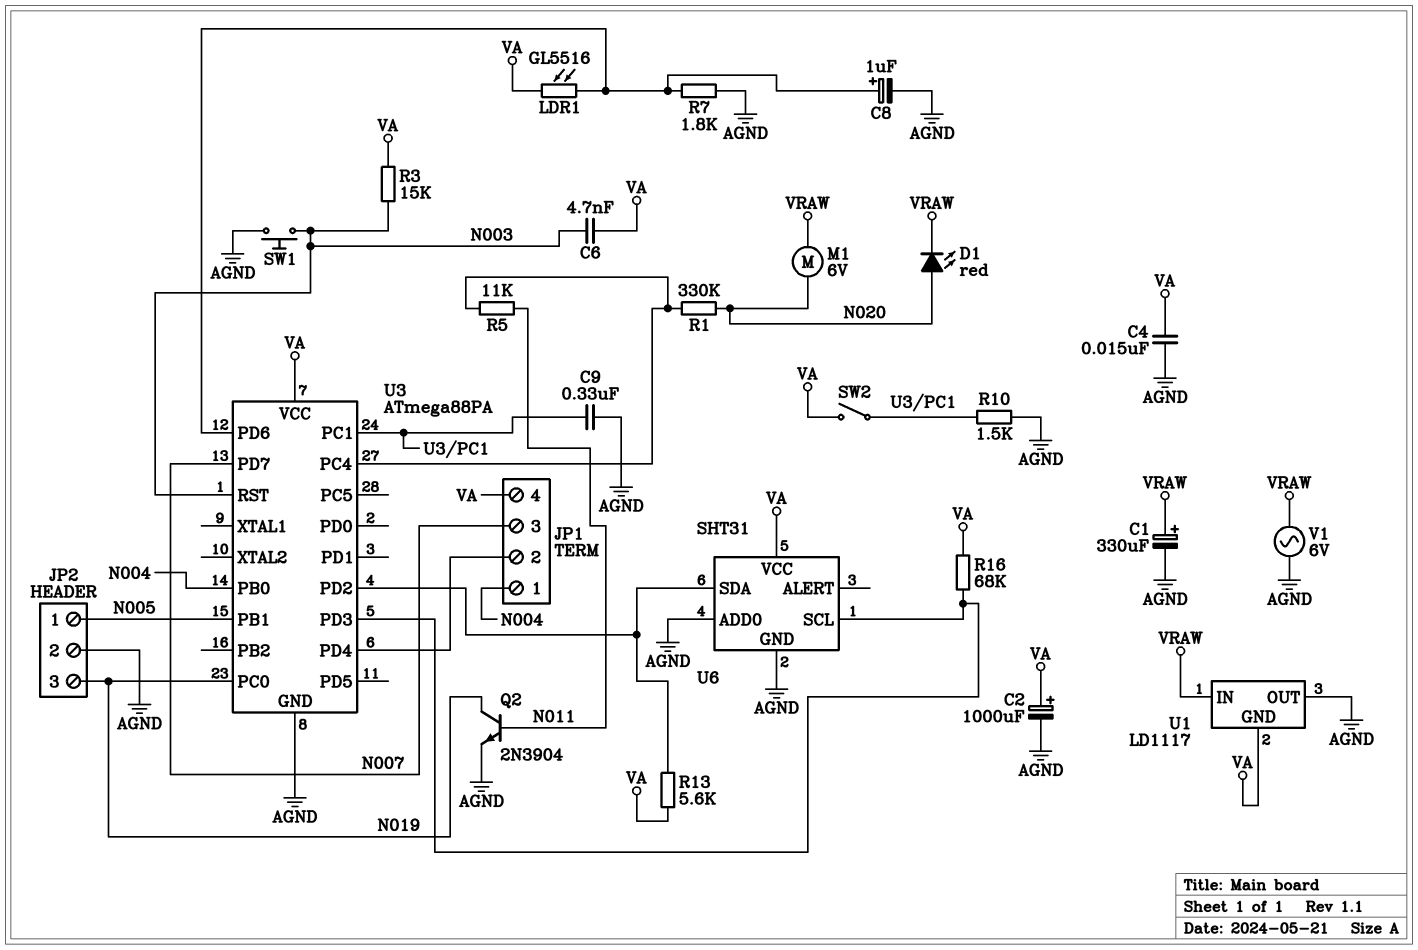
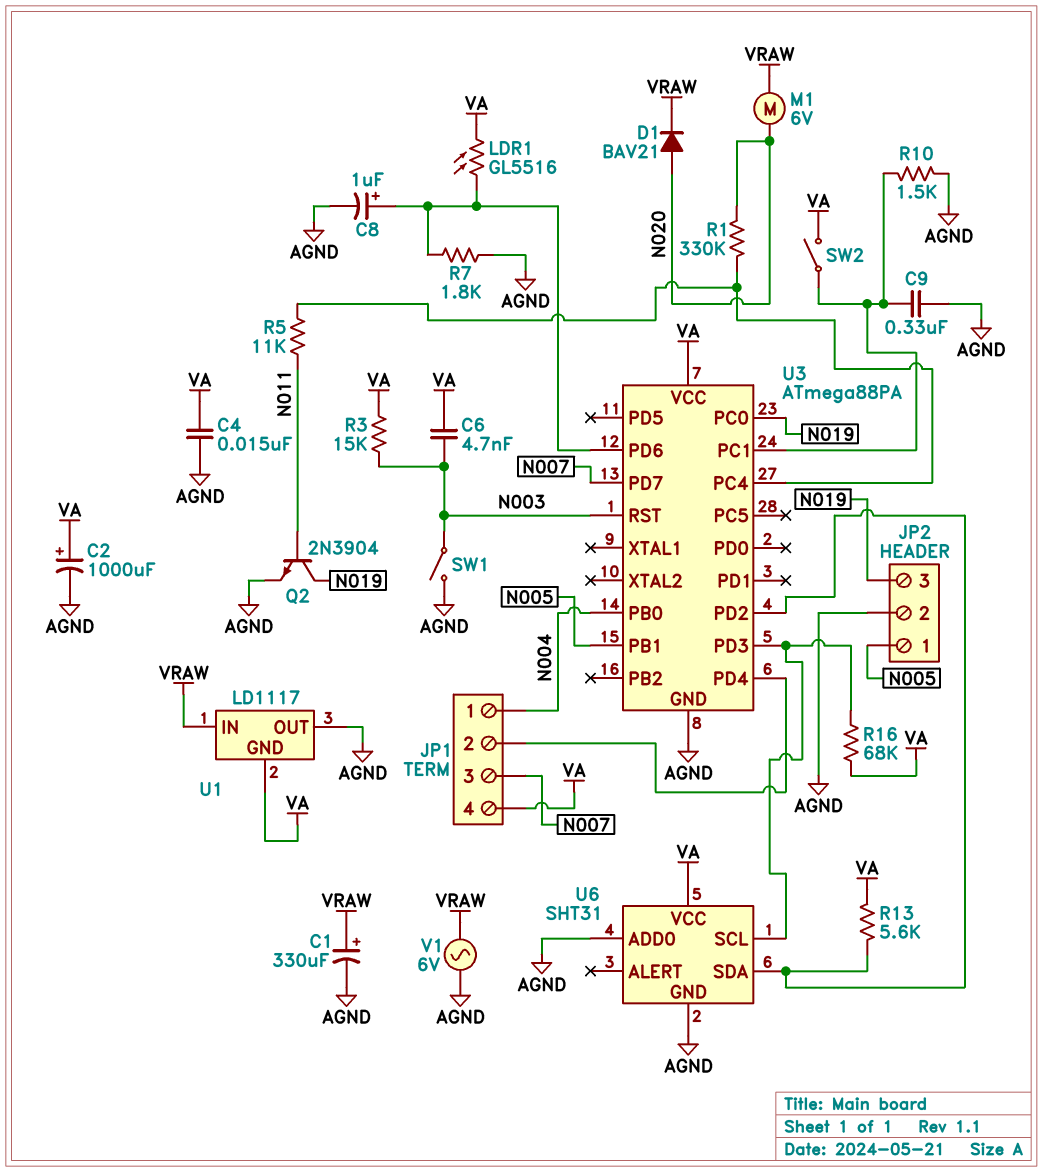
D1: LED red (A N020, K VRAW) -> diode BAV21 (A N020, K VRAW)
SW1: button (AGND, N003) -> switch (AGND, N003)

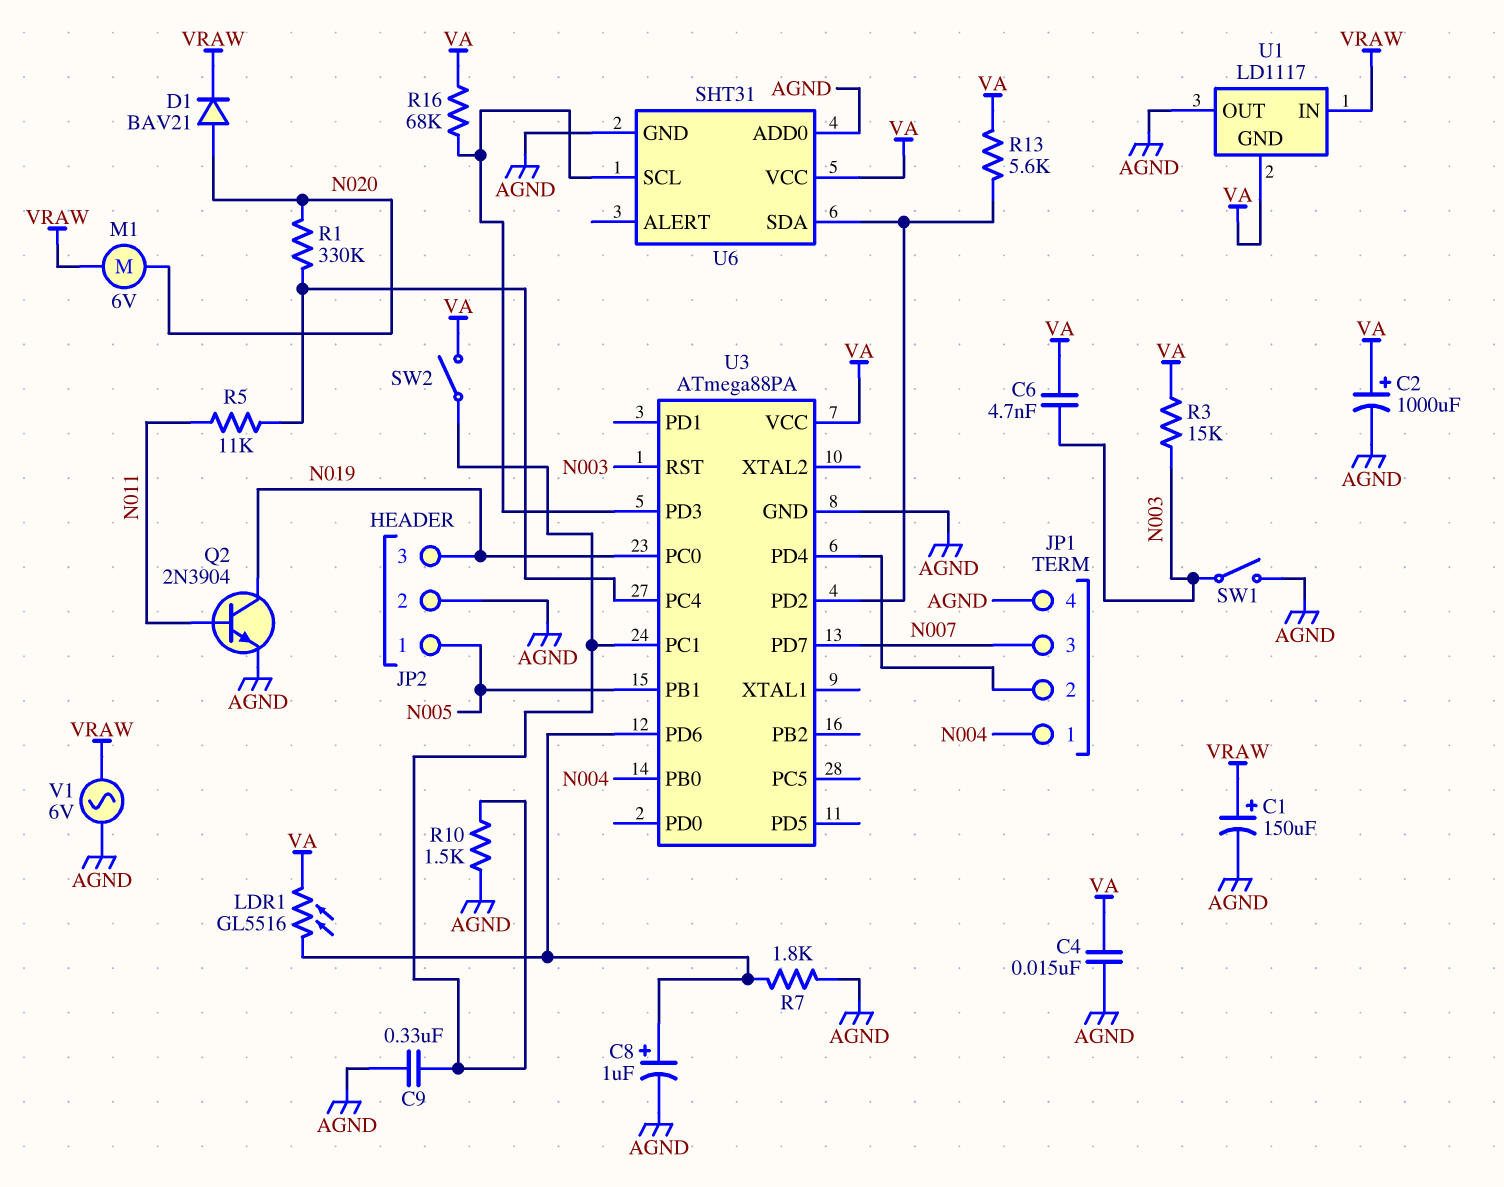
C1: 330uF (plus VRAW, minus AGND) -> 150uF (plus VRAW, minus AGND)
JP1 pin 4: VA -> AGND

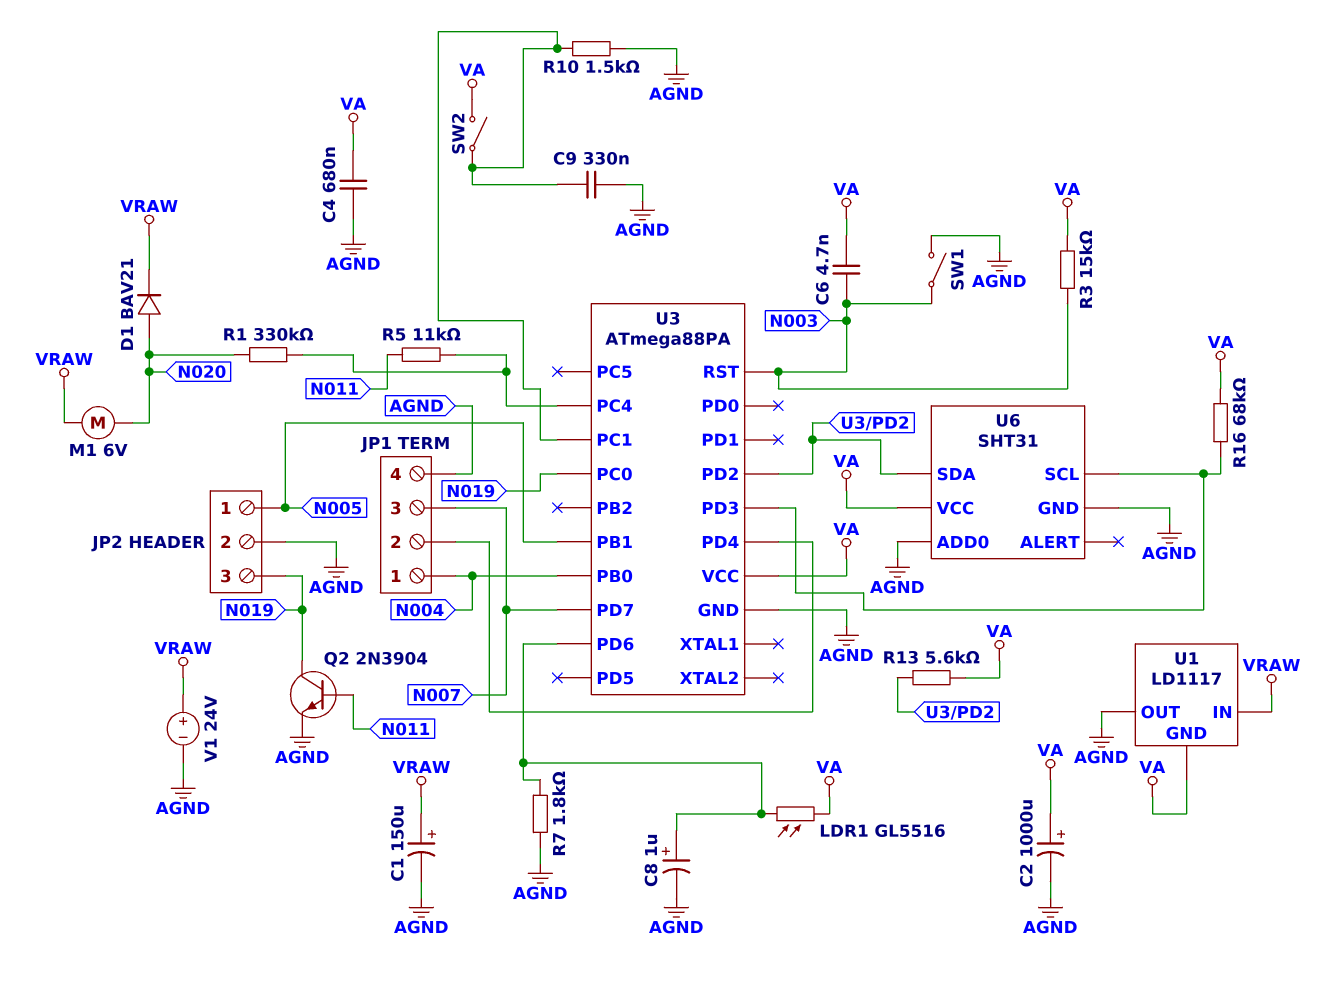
C4: 15nF (AGND, VA) -> 680nF (AGND, VA)
V1: AC 6V (AGND, VRAW) -> 24V (plus VRAW, minus AGND)

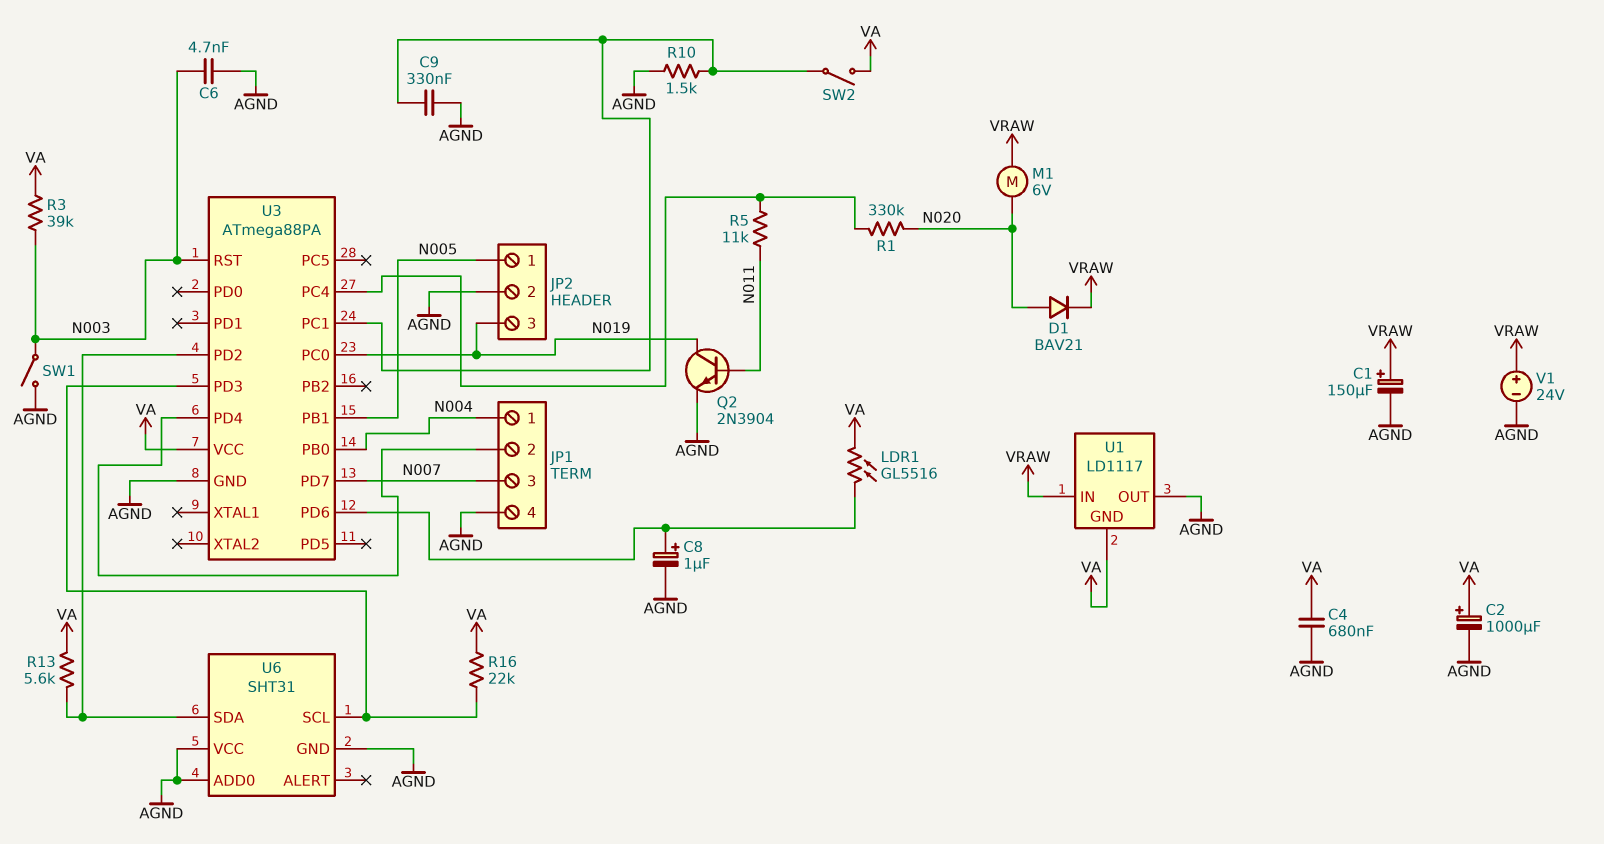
C6: 4.7nF (N003, VA) -> 4.7nF (AGND, N003)
R3: 15k (N003, VA) -> 39k (N003, VA)
R7: 1.8k (AGND, U3/PD6) -> none
R16: 68k (U3/PD3, VA) -> 22k (U3/PD3, VA)
U6 pin VCC: VA -> AGND

